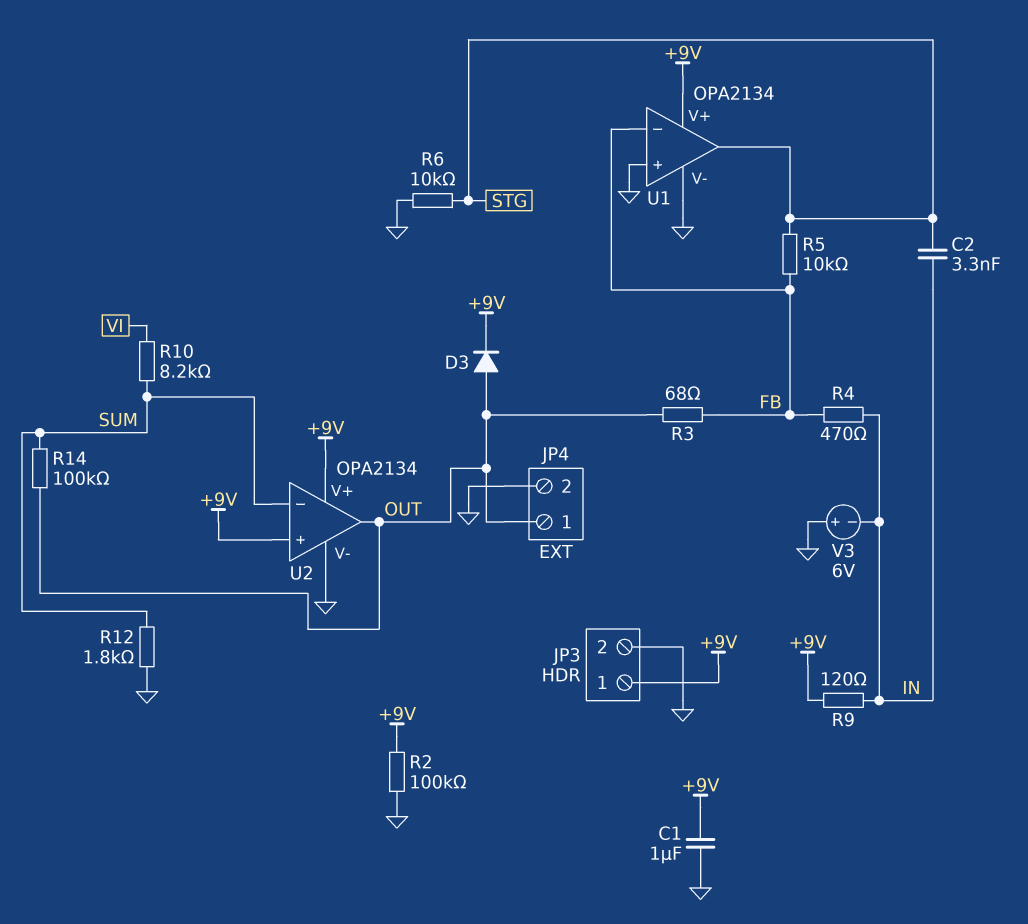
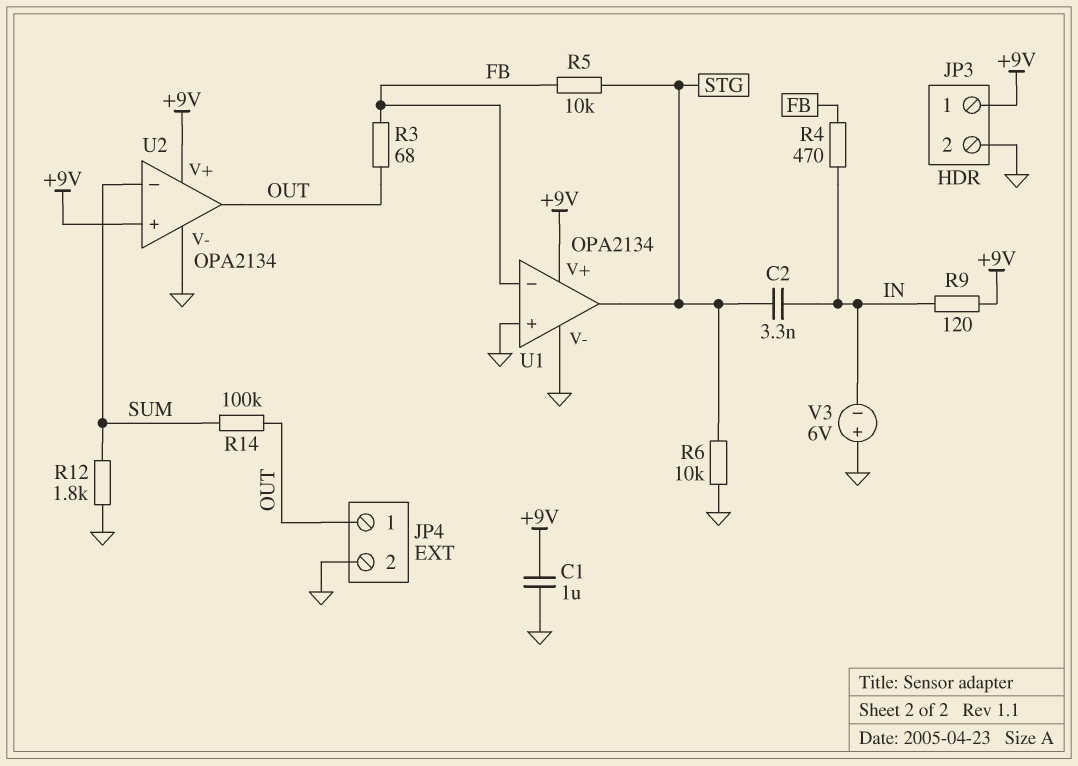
D3: diode (A OUT, K +9V) -> none
R2: 100k (+9V, GND) -> none
R10: 8.2k (SUM, VI) -> none

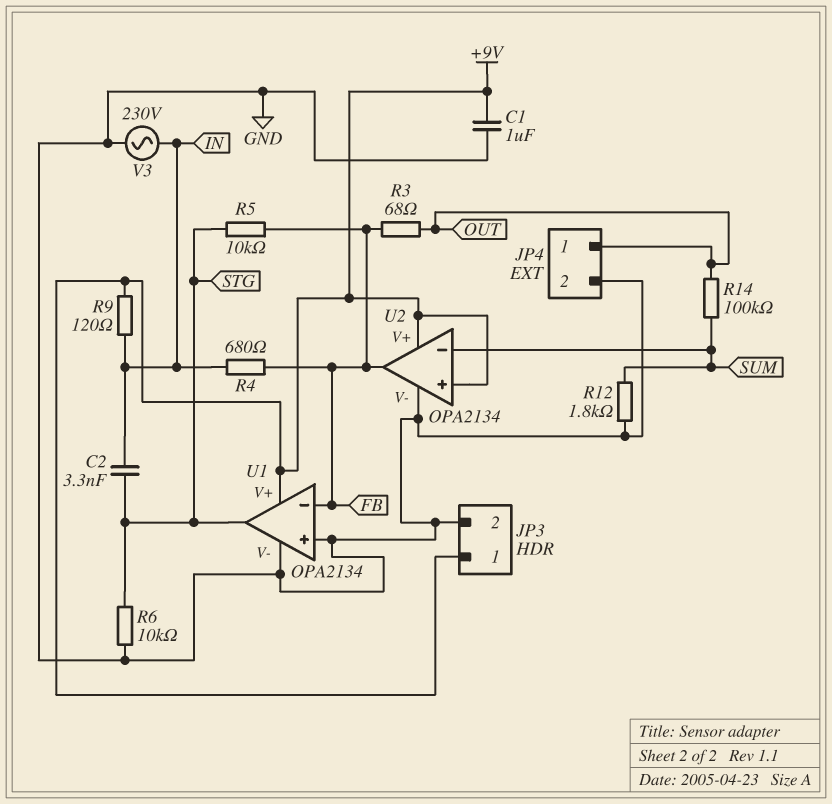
R4: 470 (FB, IN) -> 680 (FB, IN)
U2 pin out: OUT -> FB
V3: 6V (plus GND, minus IN) -> AC 230V (GND, IN)

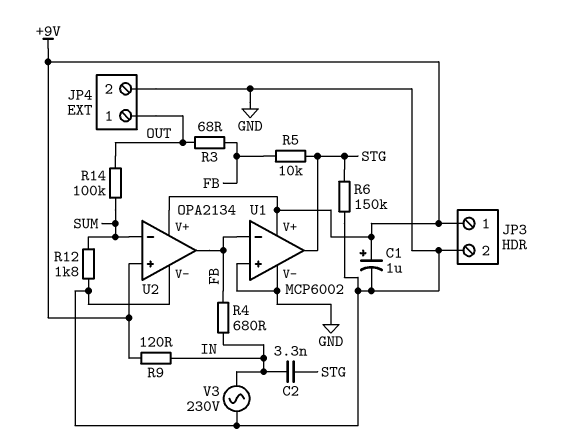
C1: 1uF (+9V, GND) -> 1uF (plus +9V, minus GND)
R6: 10k (GND, STG) -> 150k (GND, STG)
U1: OPA2134 -> MCP6002

